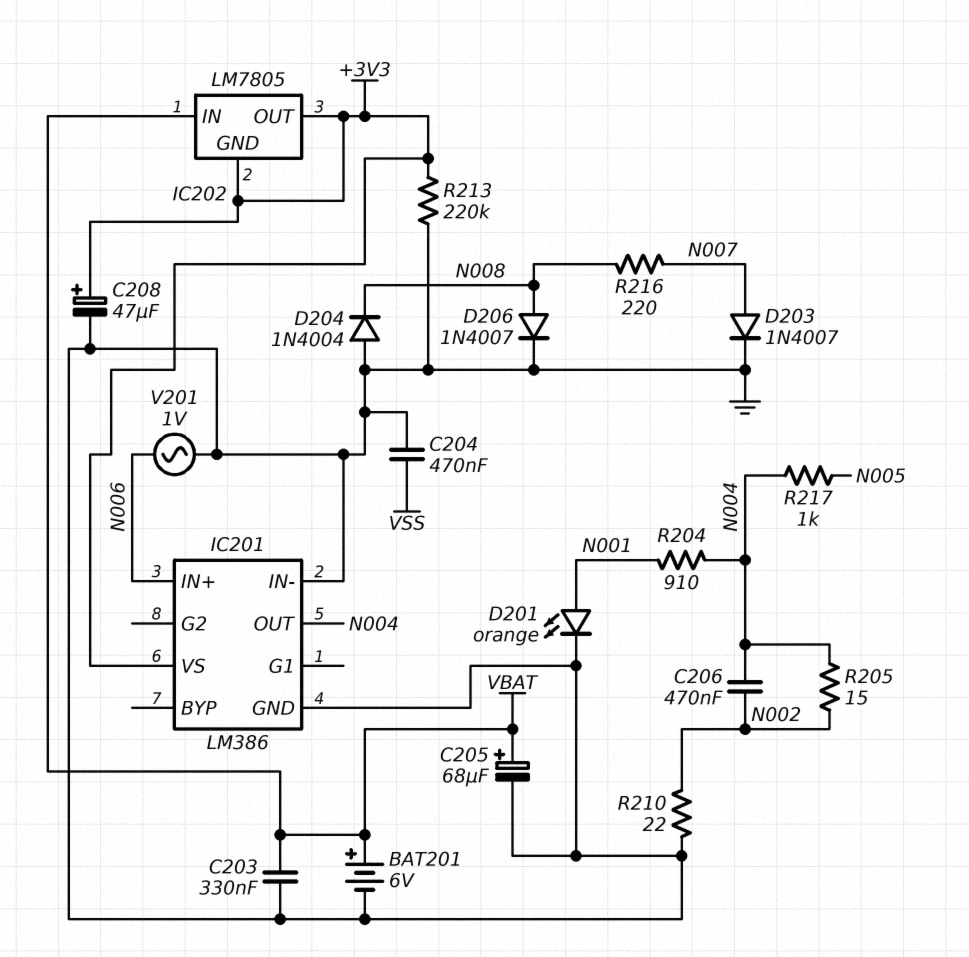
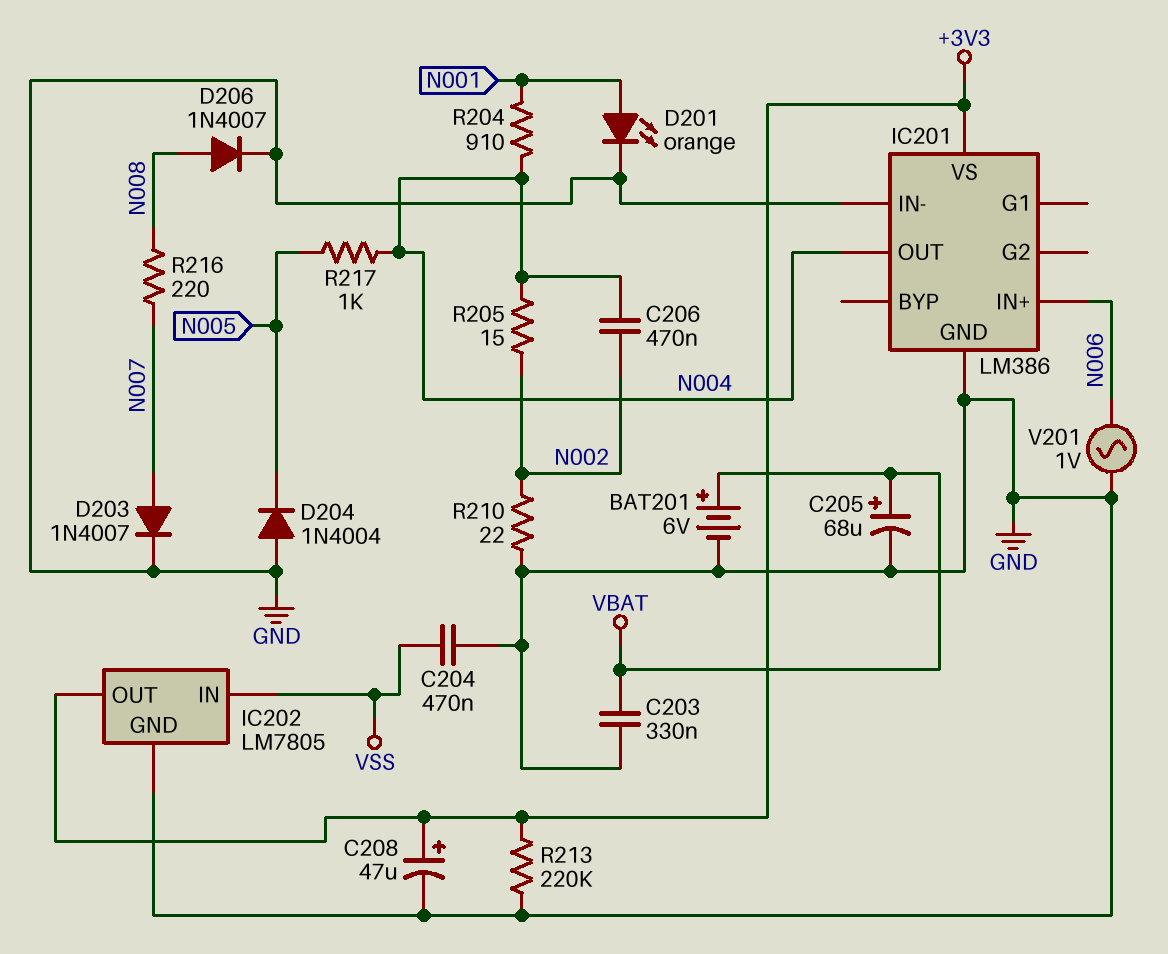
D204: diode 1N4004 (A GND, K N008) -> diode 1N4004 (A GND, K N005)
IC202 pin GND: +3V3 -> GND
IC202 pin IN: VBAT -> VSS

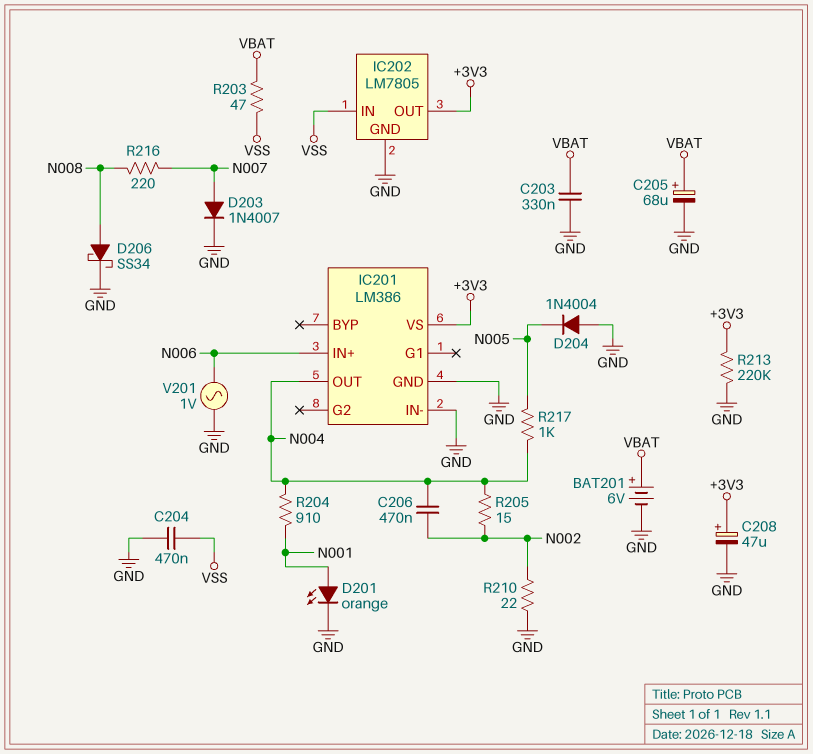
D206: diode 1N4007 (A N008, K GND) -> schottky SS34 (A N008, K GND)
R203: none -> 47 (VBAT, VSS)

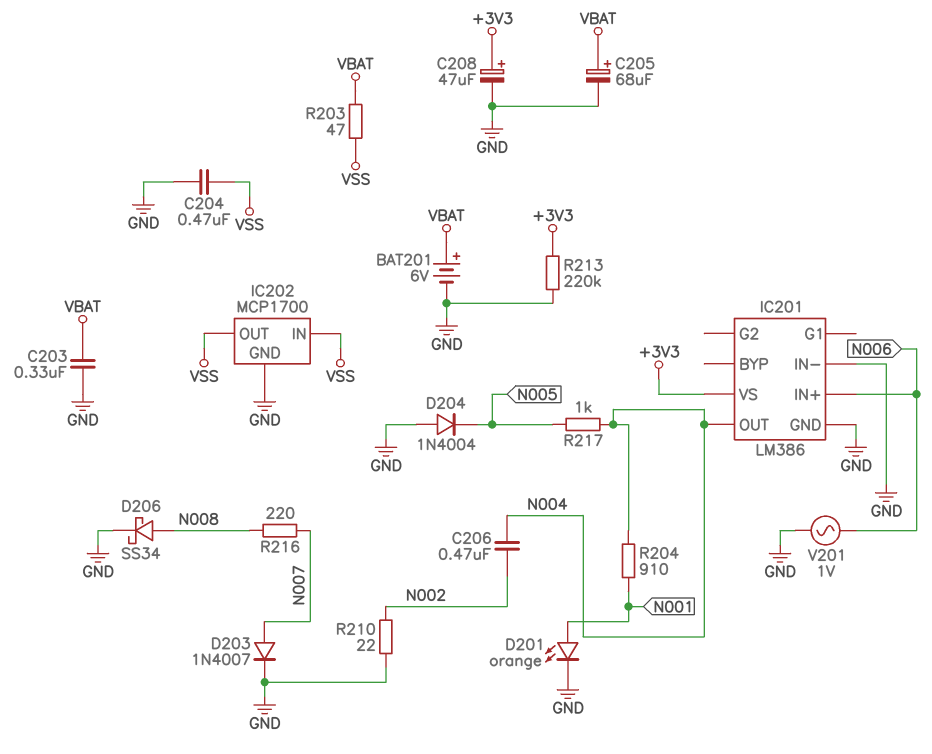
IC202: LM7805 -> MCP1700
IC202 pin OUT: +3V3 -> VSS
R205: 15 (N002, N004) -> none

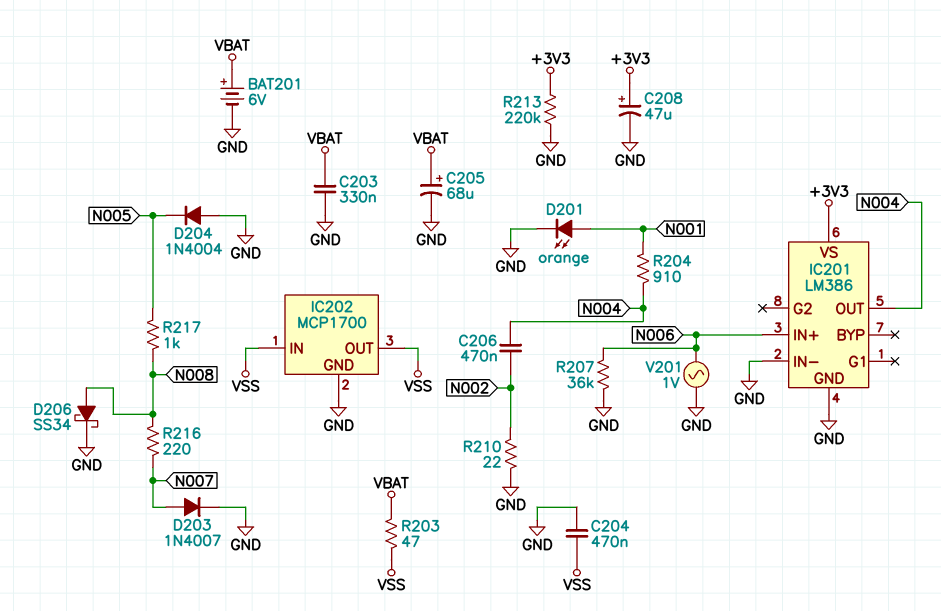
R207: none -> 36k (GND, N006)
R217: 1k (N004, N005) -> 1k (N005, N008)

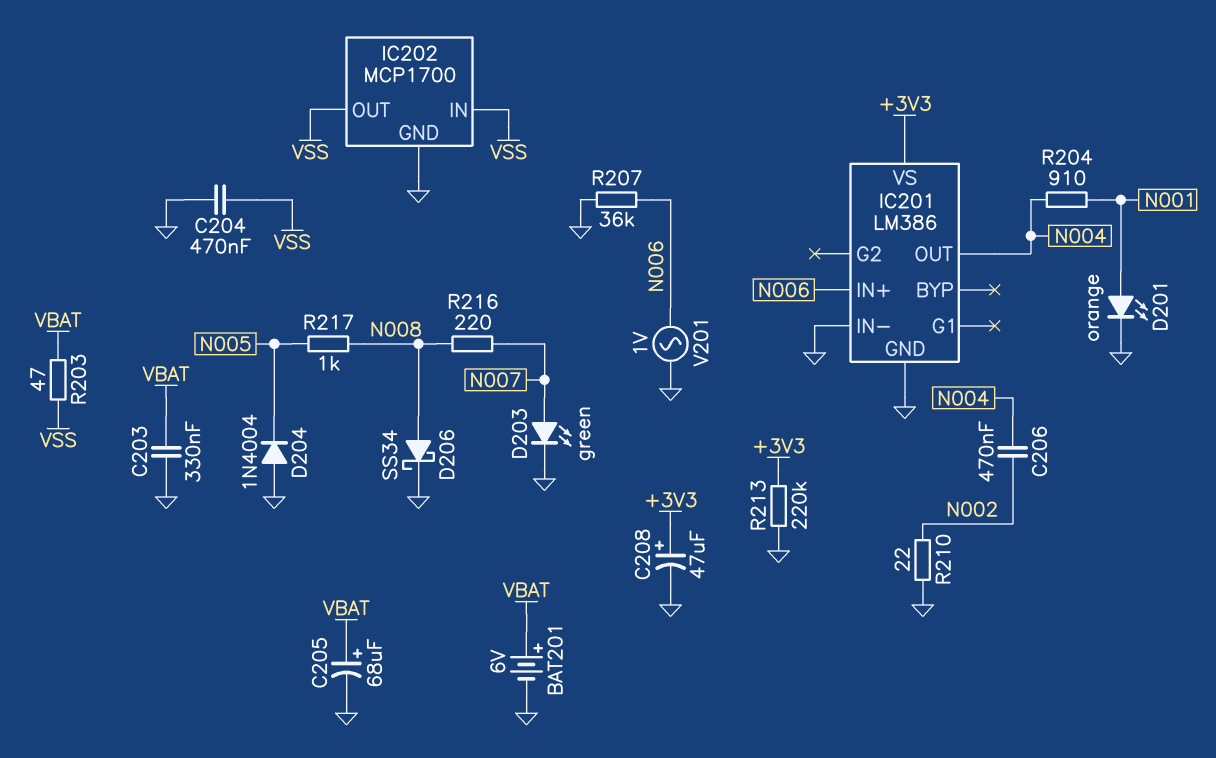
D203: diode 1N4007 (A N007, K GND) -> LED green (A N007, K GND)

